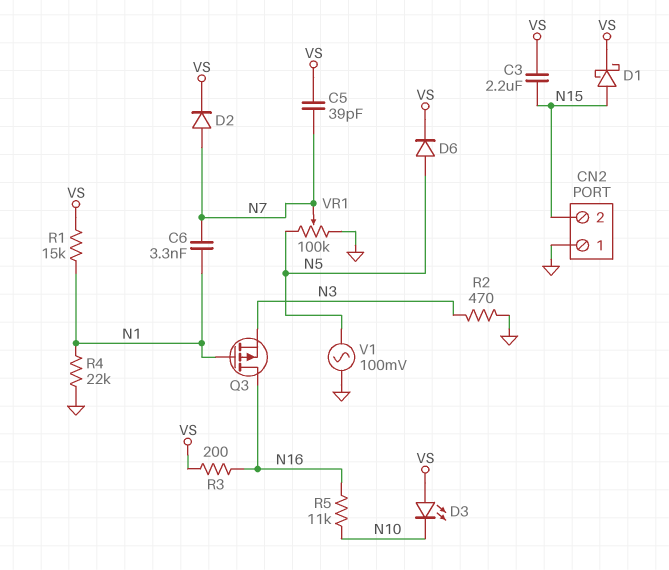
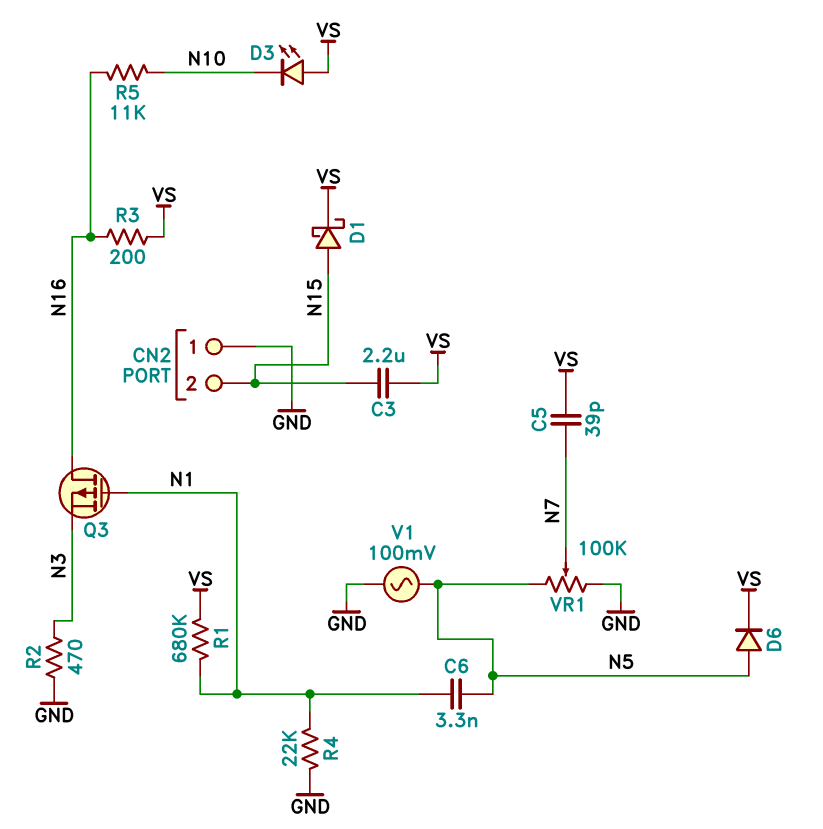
C6: 3.3nF (N1, N7) -> 3.3nF (N1, N5)
D2: diode (A N7, K VS) -> none
R1: 15k (N1, VS) -> 680k (N1, VS)

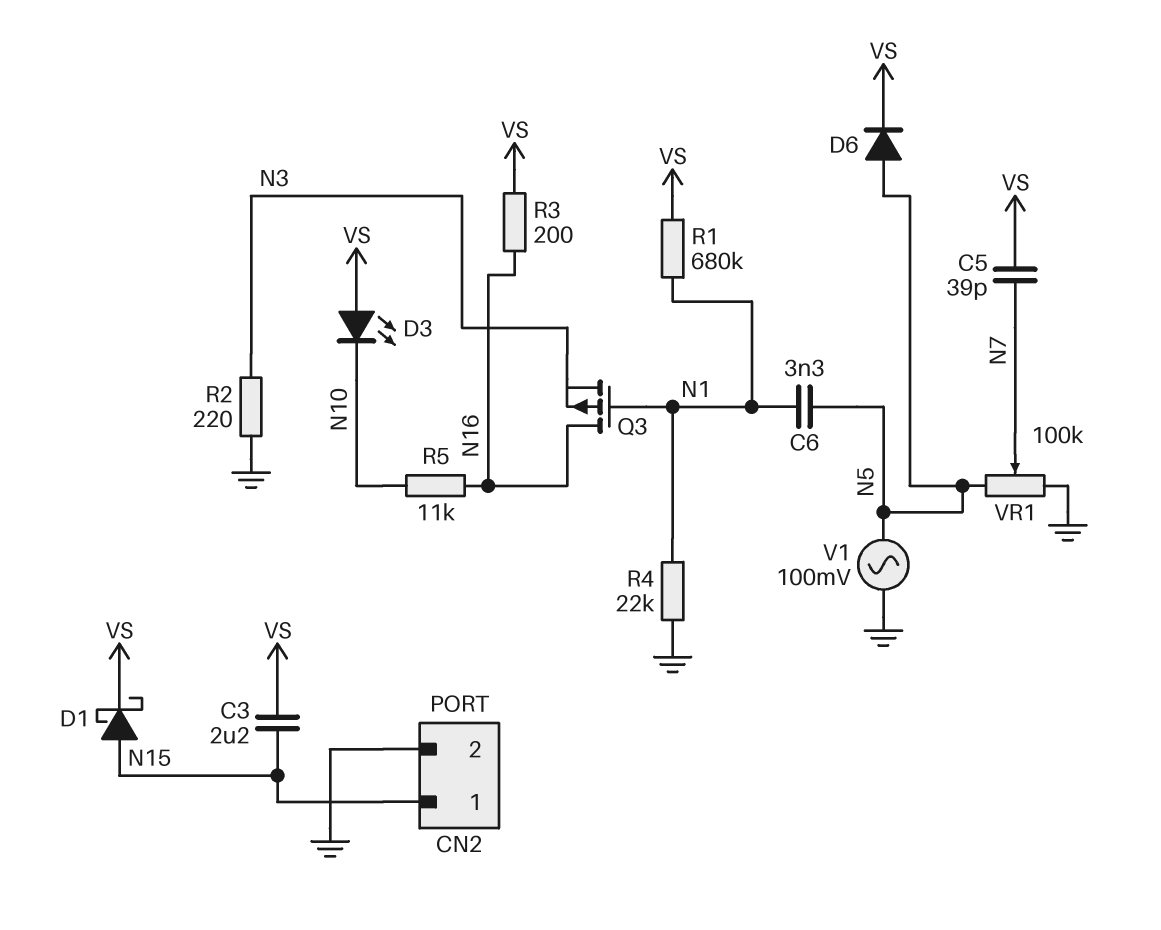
CN2 pin 1: GND -> N15
CN2 pin 2: N15 -> GND
R2: 470 (GND, N3) -> 220 (GND, N3)

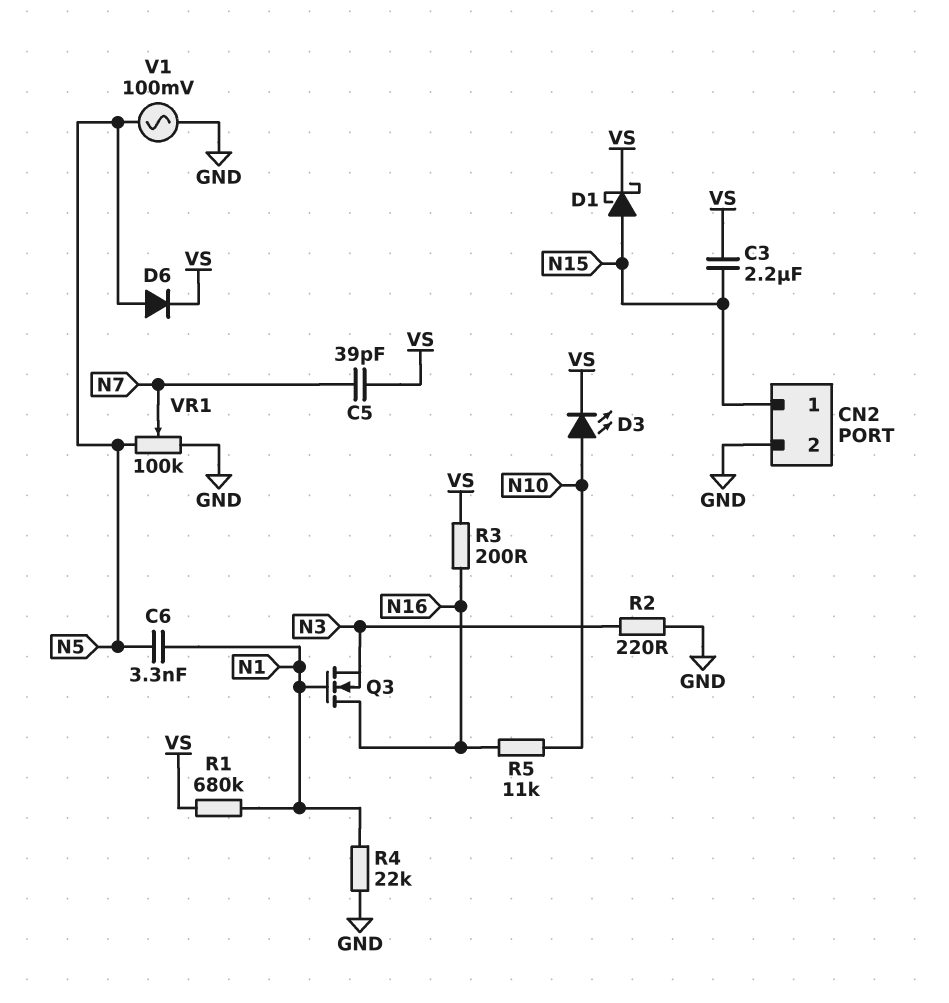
D3: LED (A VS, K N10) -> LED (A N10, K VS)
Q3: PMOS (G N1, D N16, S N3) -> NMOS (G N1, D N16, S N3)

